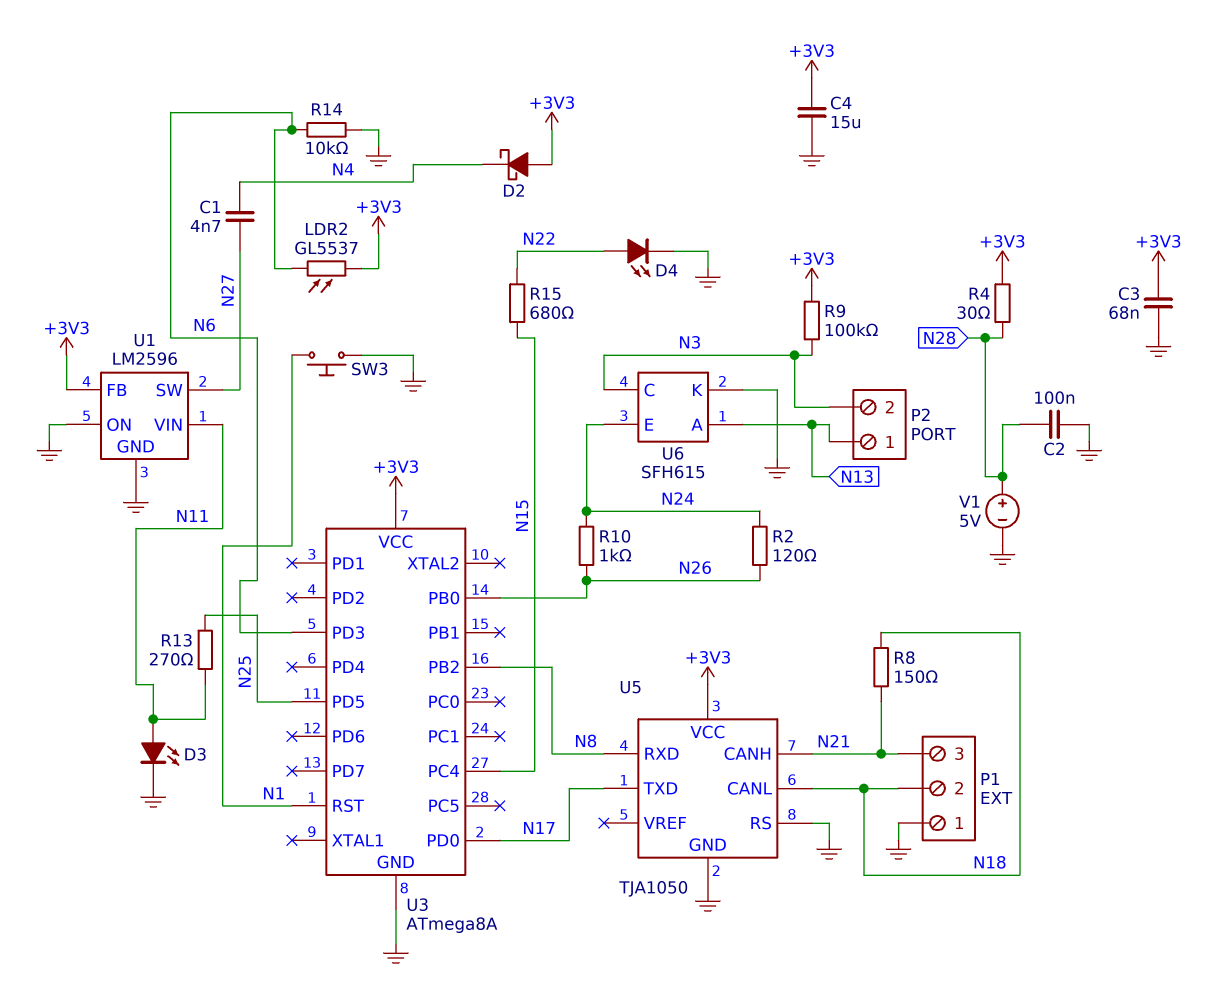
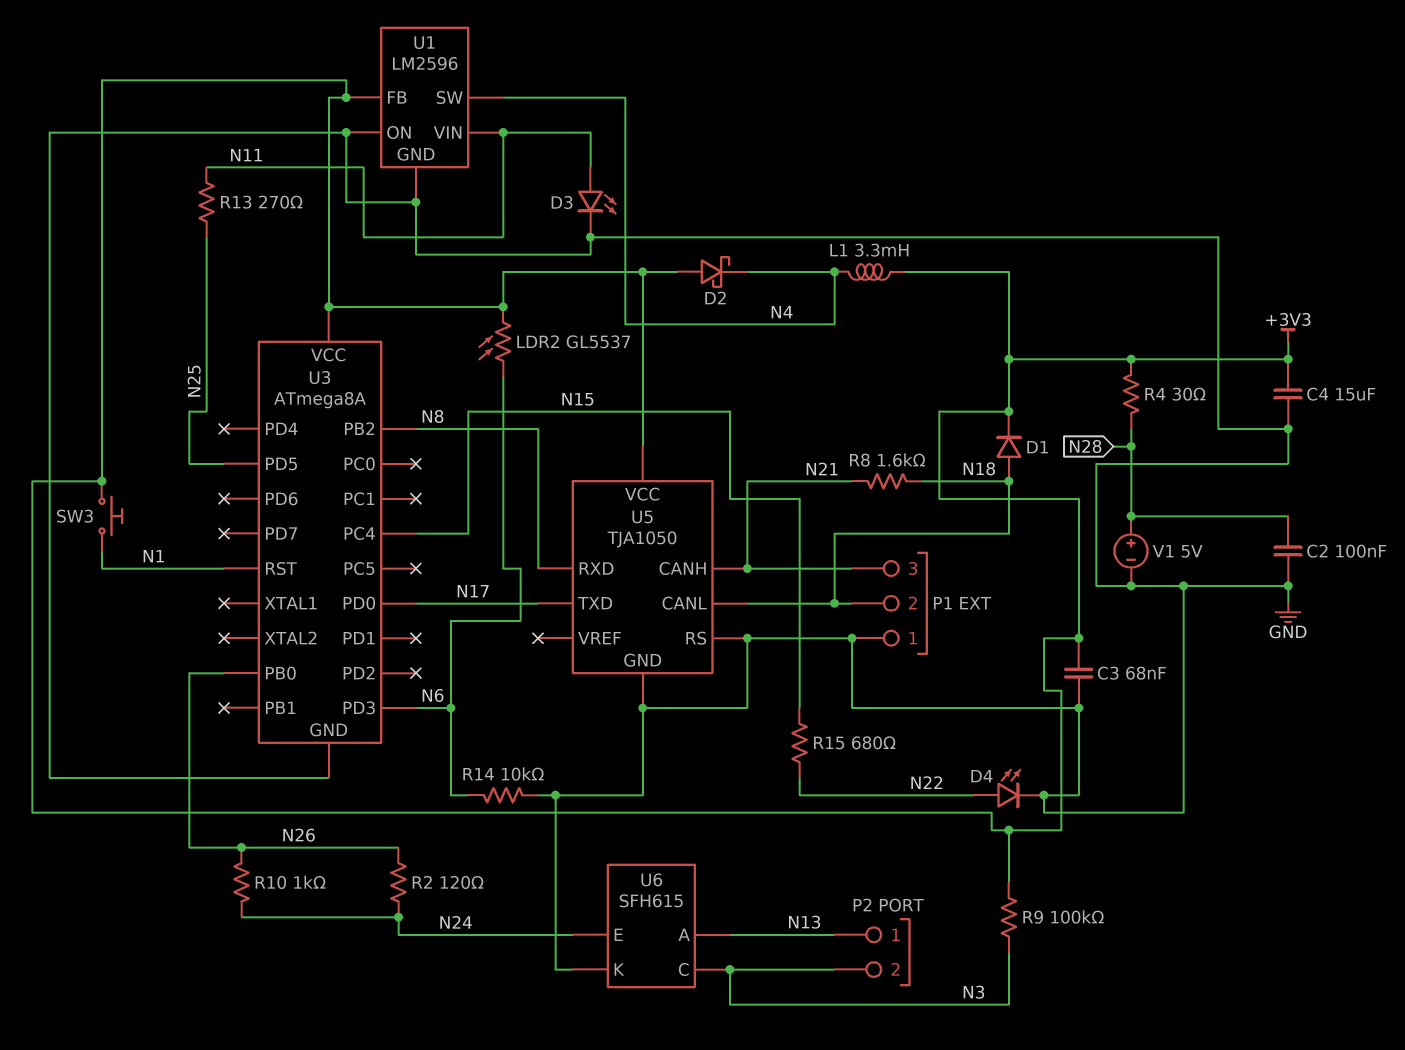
C1: 4.7nF (N4, N27) -> none
D1: none -> diode (A N18, K +3V3)
L1: none -> 3.3mH (+3V3, N4)
R8: 150 (N18, N21) -> 1.6k (N18, N21)
SW3: button (GND, N1) -> button (+3V3, N1)
U1 pin SW: N27 -> N4

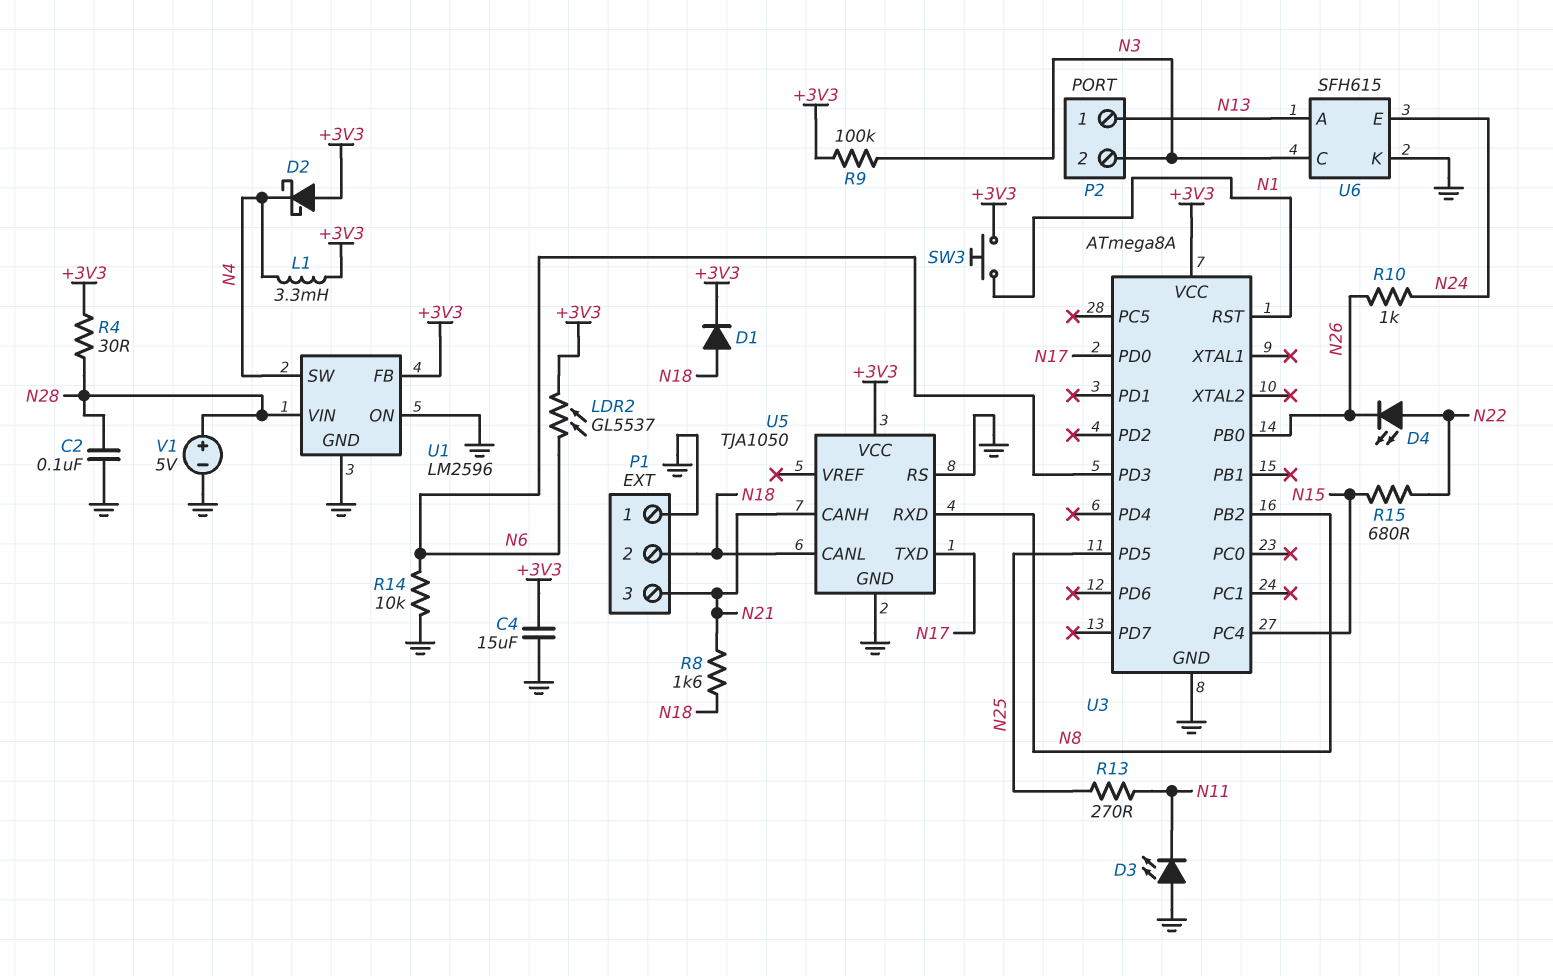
C3: 68nF (+3V3, GND) -> none
D3: LED (A N11, K GND) -> LED (A GND, K N11)
D4: LED (A N22, K GND) -> LED (A N22, K N26)
R2: 120 (N24, N26) -> none
U1 pin VIN: N11 -> N28

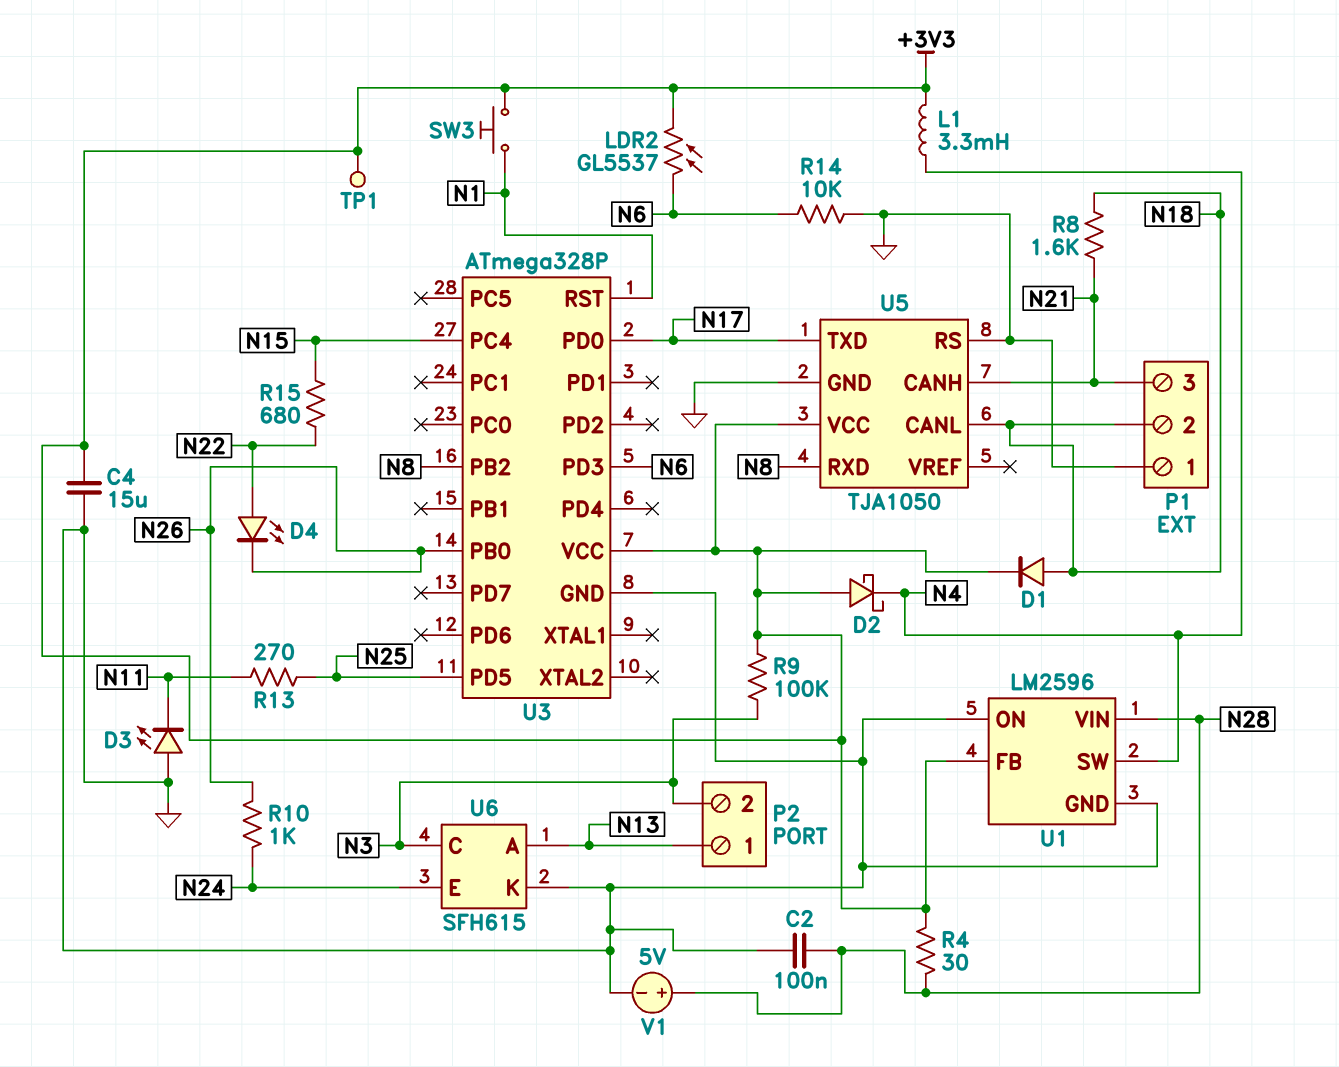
TP1: none -> test point (+3V3)
U3: ATmega8A -> ATmega328P

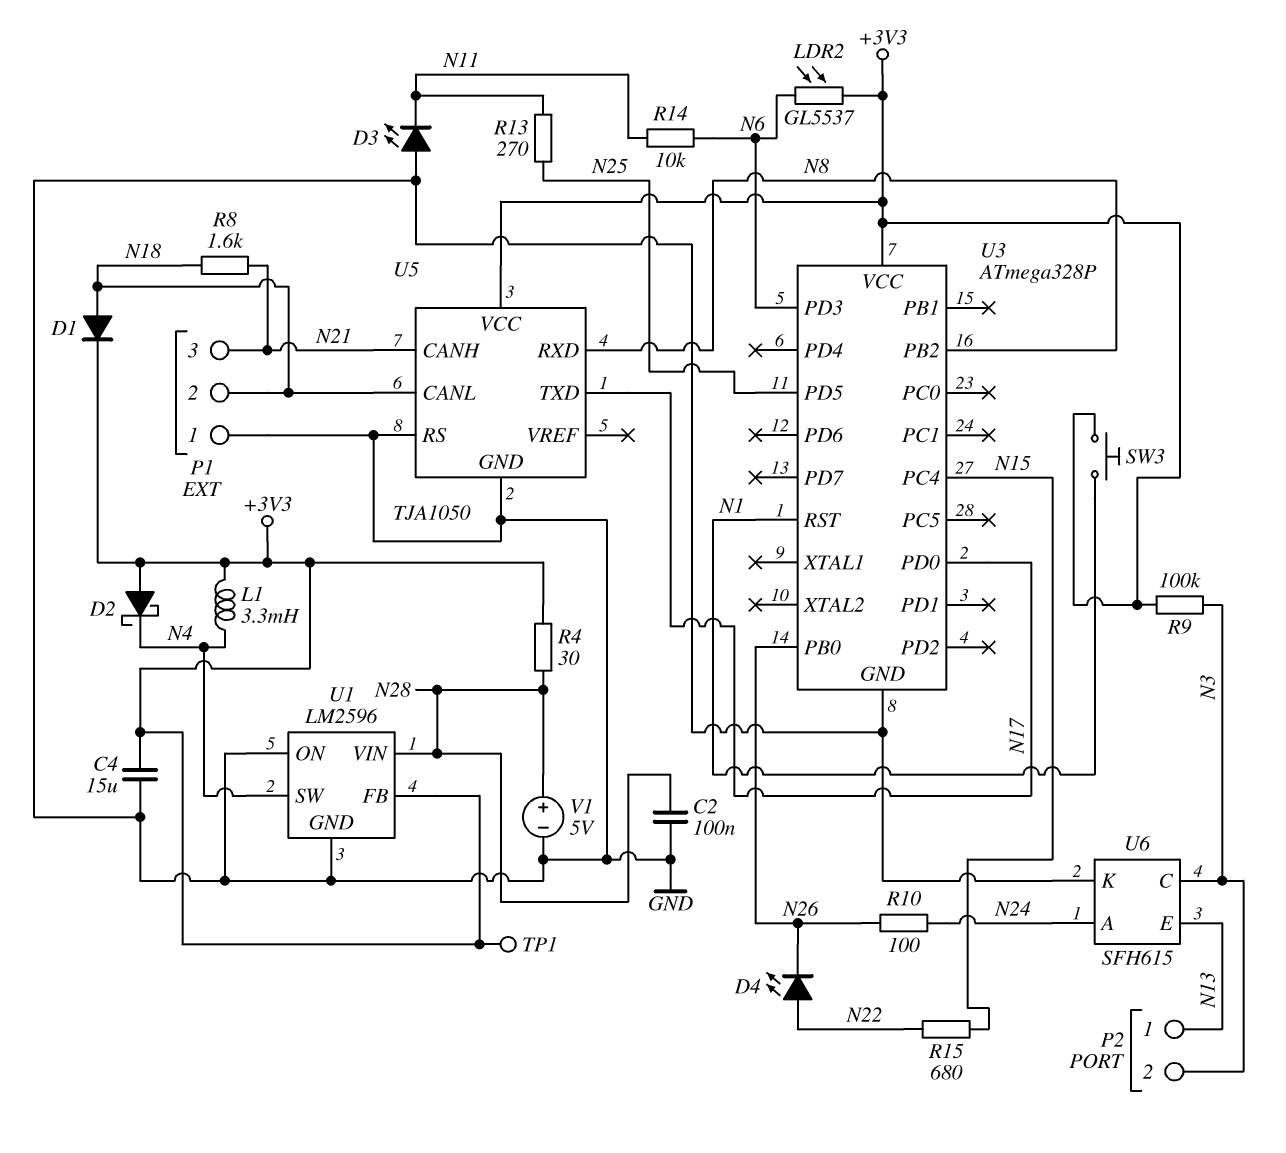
R10: 1k (N24, N26) -> 100 (N24, N26)
R14: 10k (GND, N6) -> 10k (N6, N11)
U6 pin A: N13 -> N24
U6 pin E: N24 -> N13

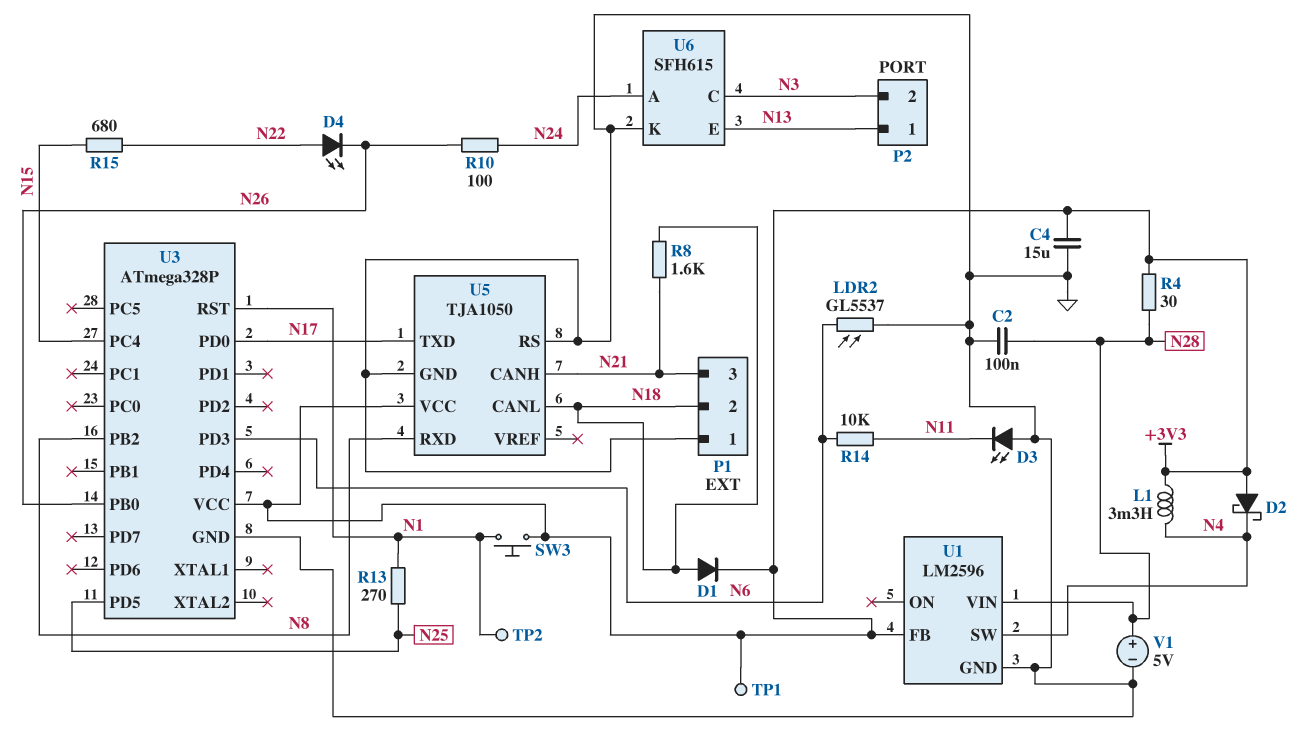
LDR2: GL5537 (+3V3, N6) -> GL5537 (GND, N6)
R9: 100k (+3V3, N3) -> none
R13: 270 (N11, N25) -> 270 (N1, N25)
TP2: none -> test point (N1)
U1 pin ON: GND -> none

